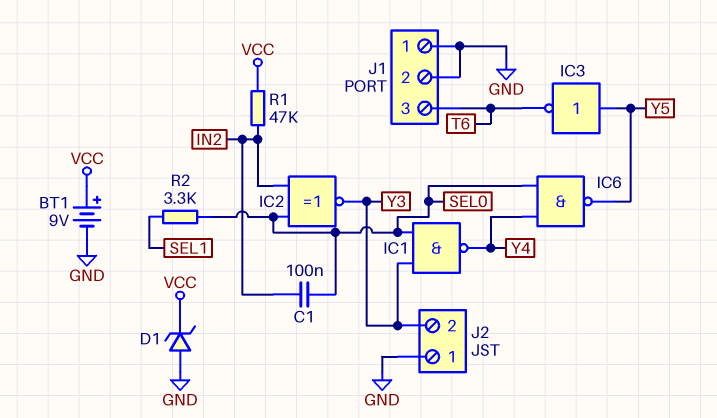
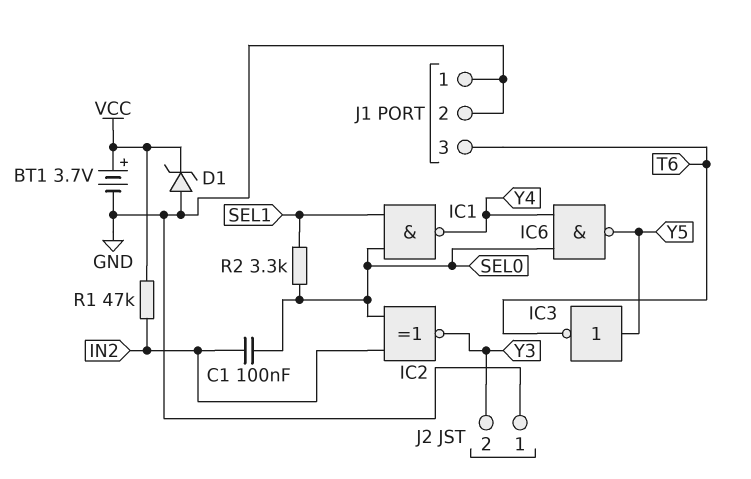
BT1: 9V (plus VCC, minus GND) -> 3.7V (plus VCC, minus GND)
IC1: NAND (in SEL0, in Y3, out Y4) -> NAND (in SEL0, in SEL1, out Y4)

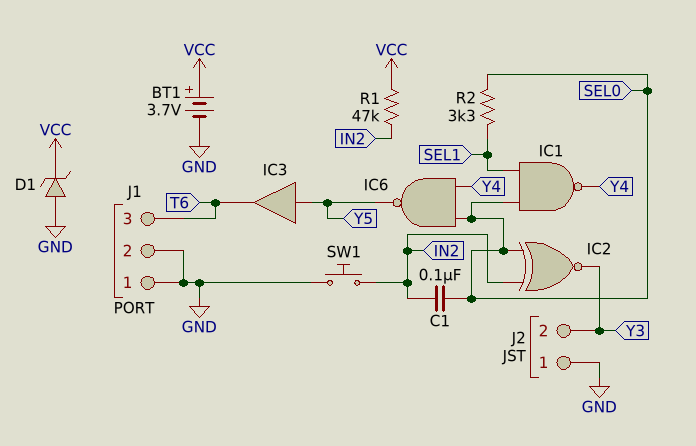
IC3: NOT (in Y5, out T6) -> buffer (in Y5, out T6)
SW1: none -> button (GND, IN2)

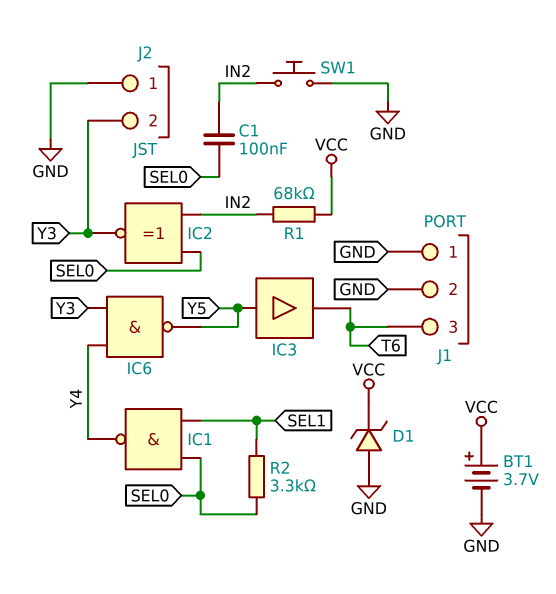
IC6: NAND (in SEL0, in Y4, out Y5) -> NAND (in Y3, in Y4, out Y5)
R1: 47k (IN2, VCC) -> 68k (IN2, VCC)

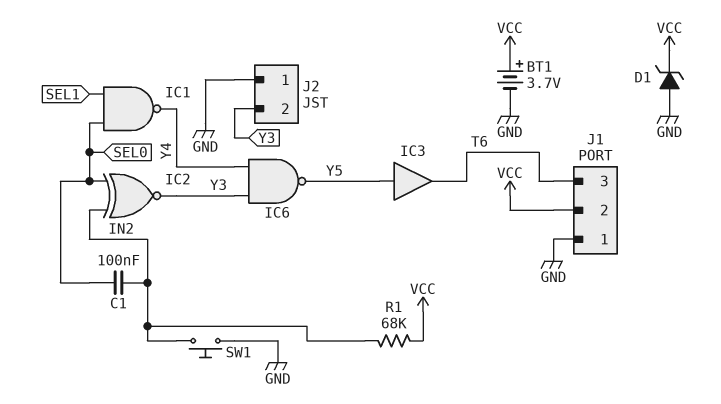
J1 pin 2: GND -> VCC
R2: 3.3k (SEL0, SEL1) -> none

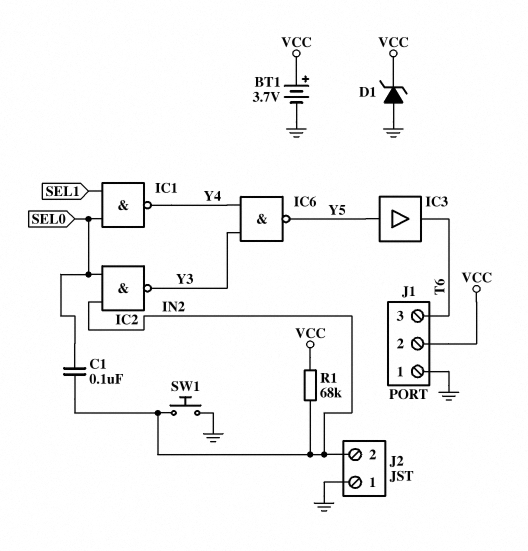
IC2: XNOR (in IN2, in SEL0, out Y3) -> NAND (in IN2, in SEL0, out Y3)
J2 pin 2: Y3 -> IN2

